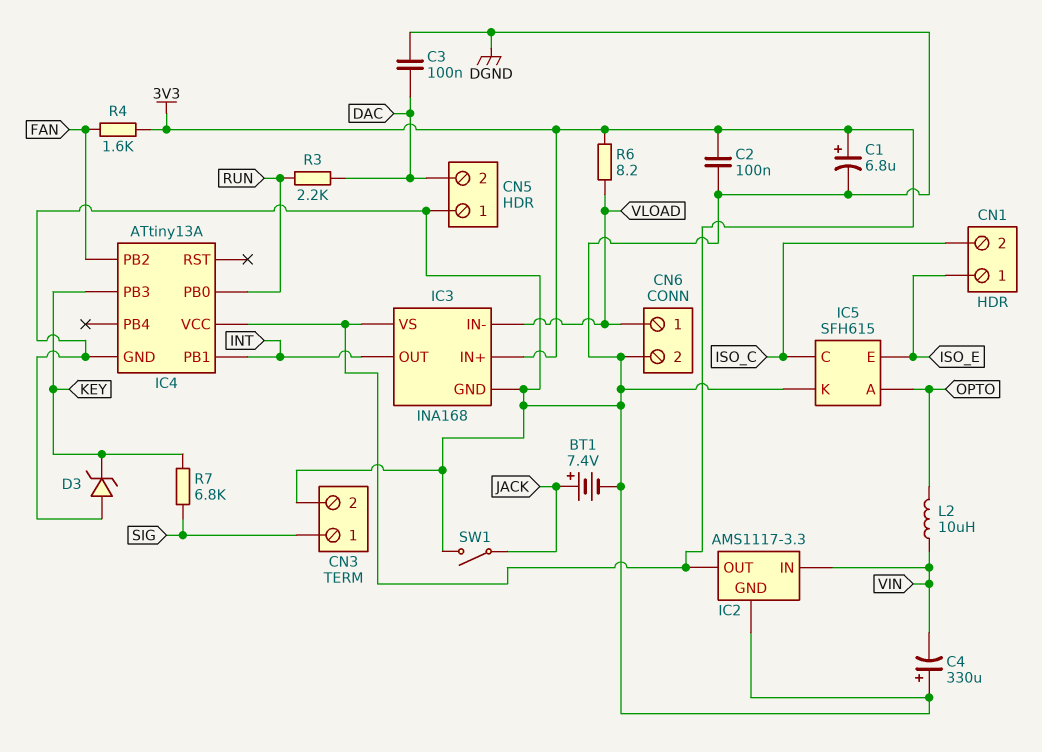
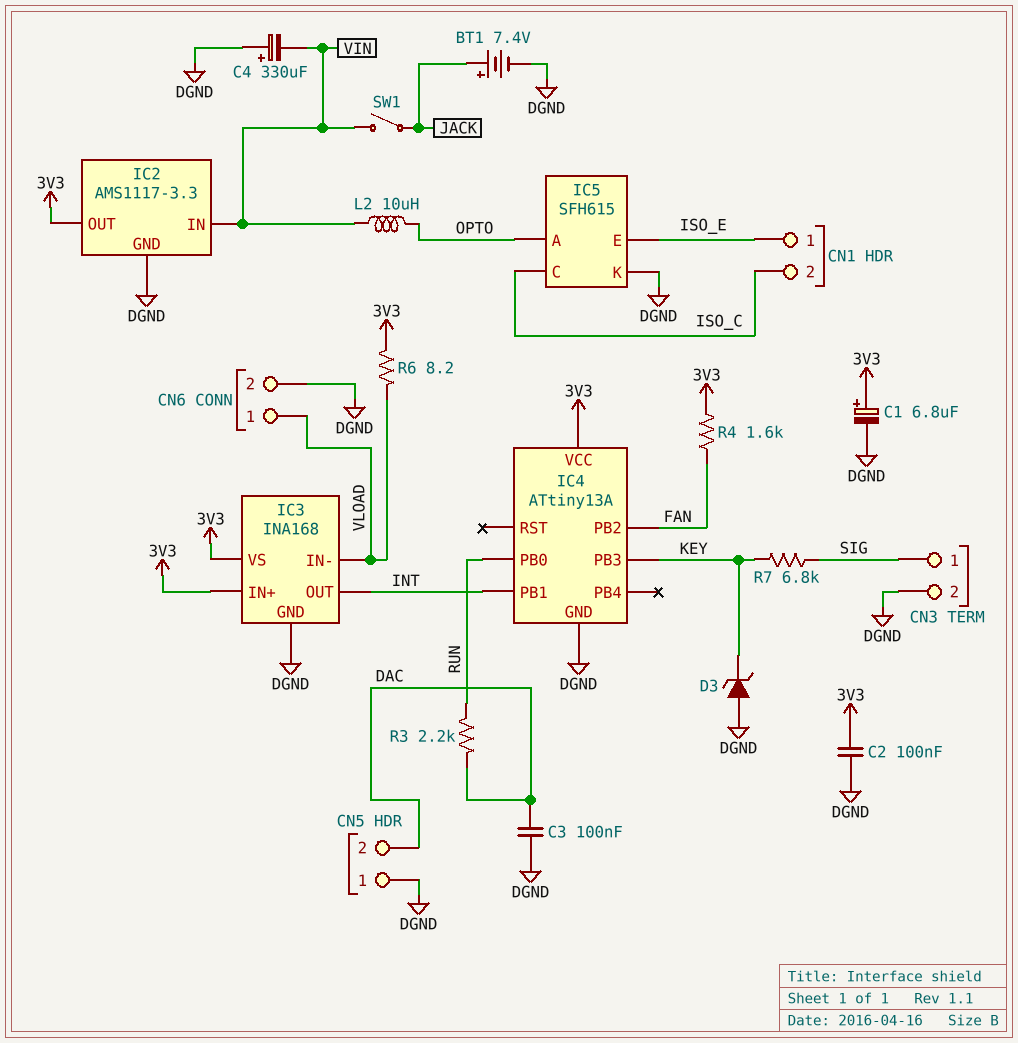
SW1: switch (DGND, JACK) -> switch (JACK, VIN)

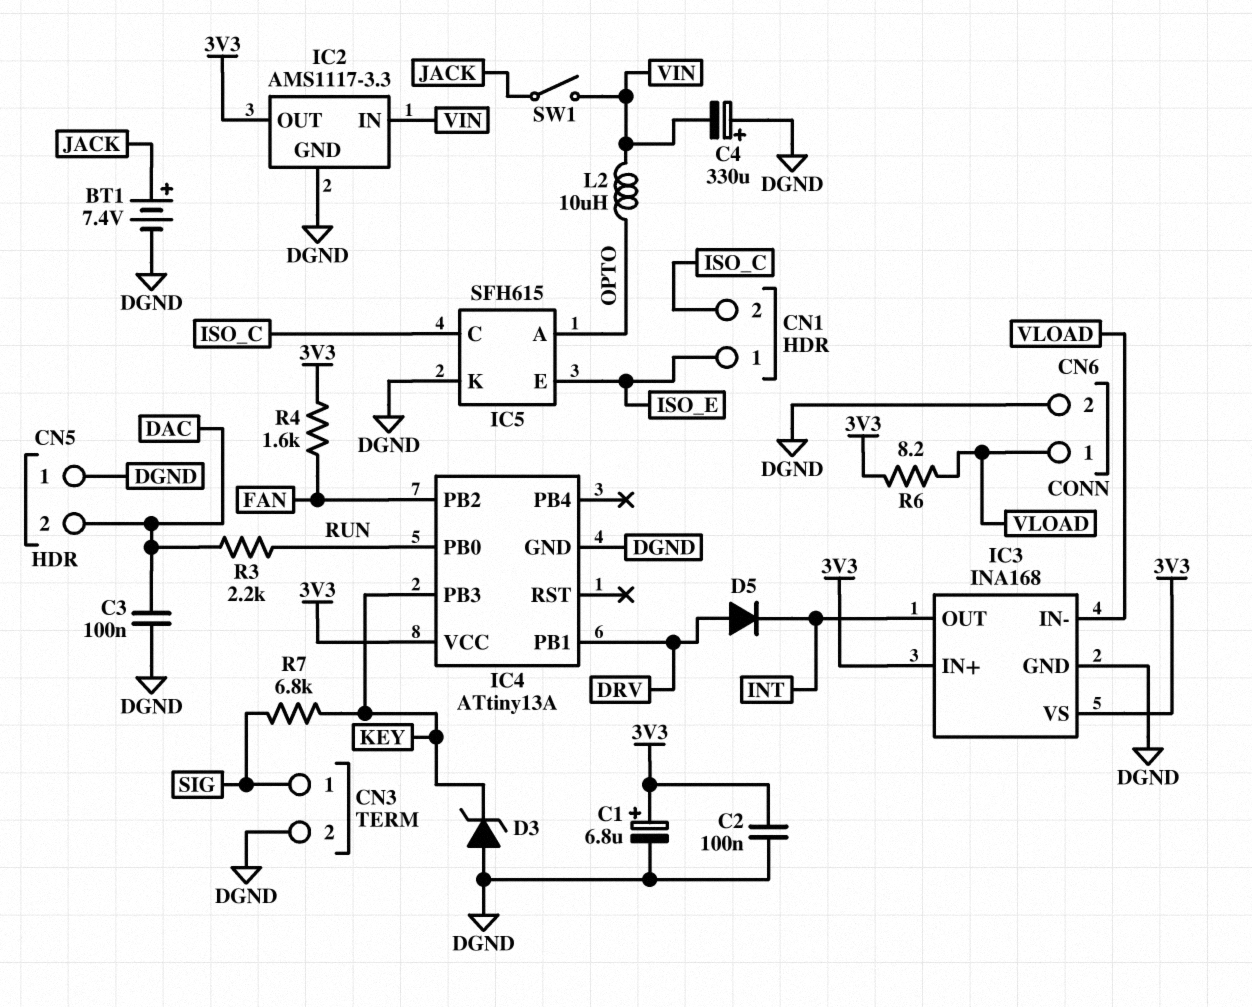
D5: none -> diode (A DRV, K INT)
IC4 pin PB1: INT -> DRV

